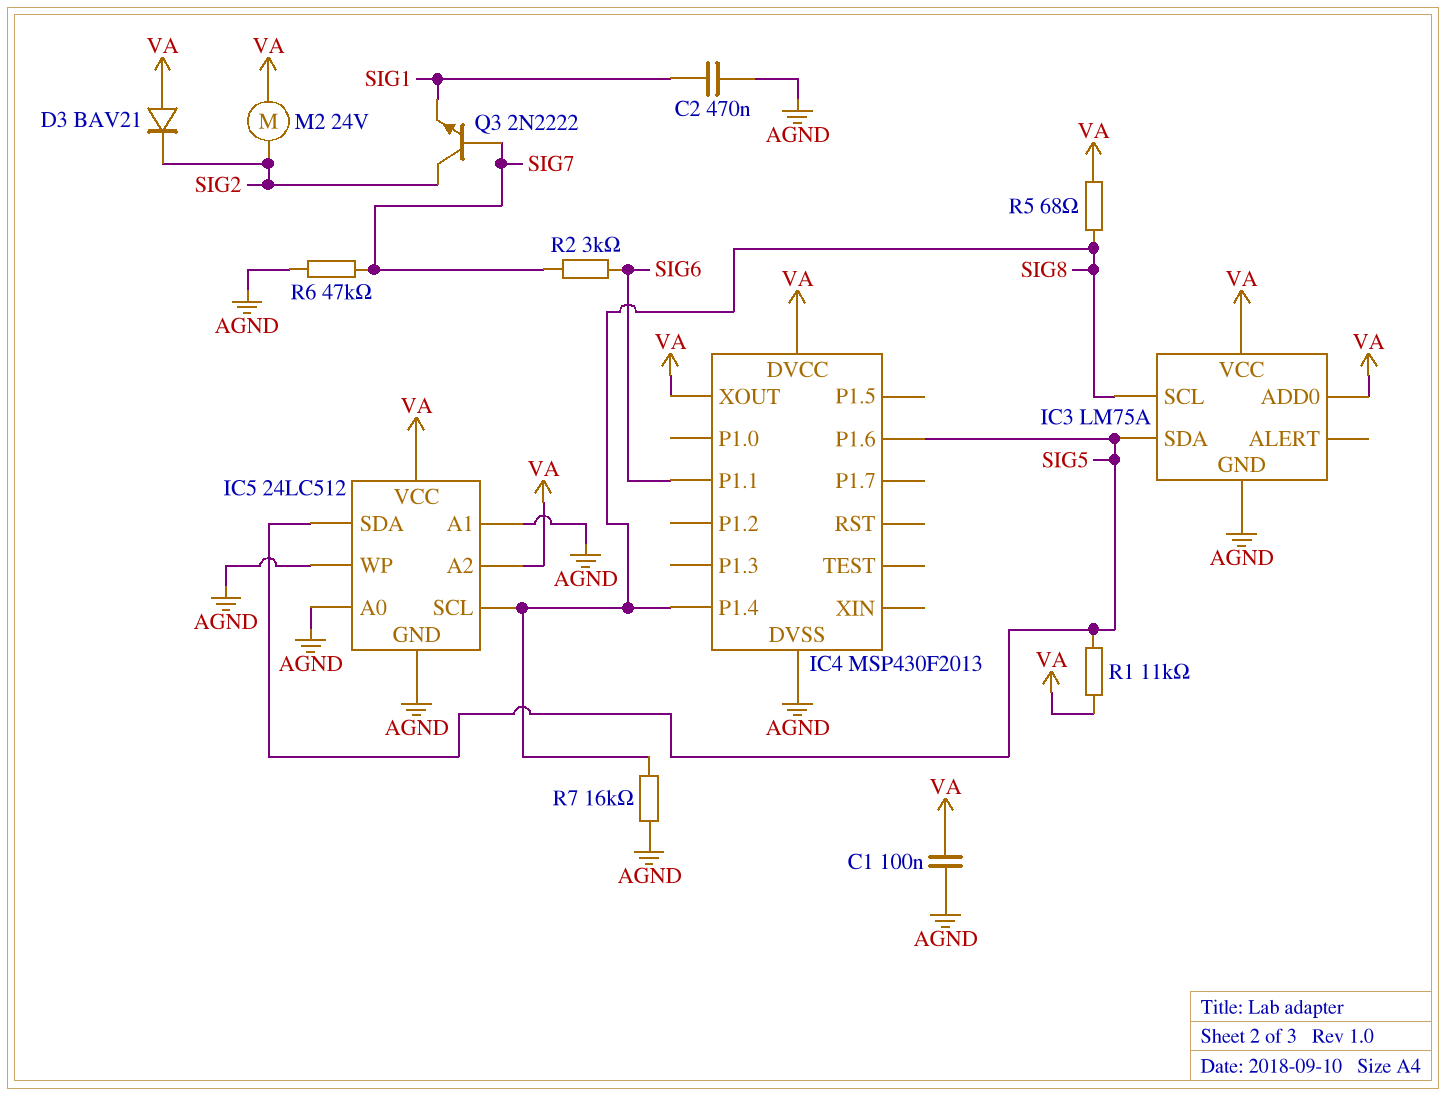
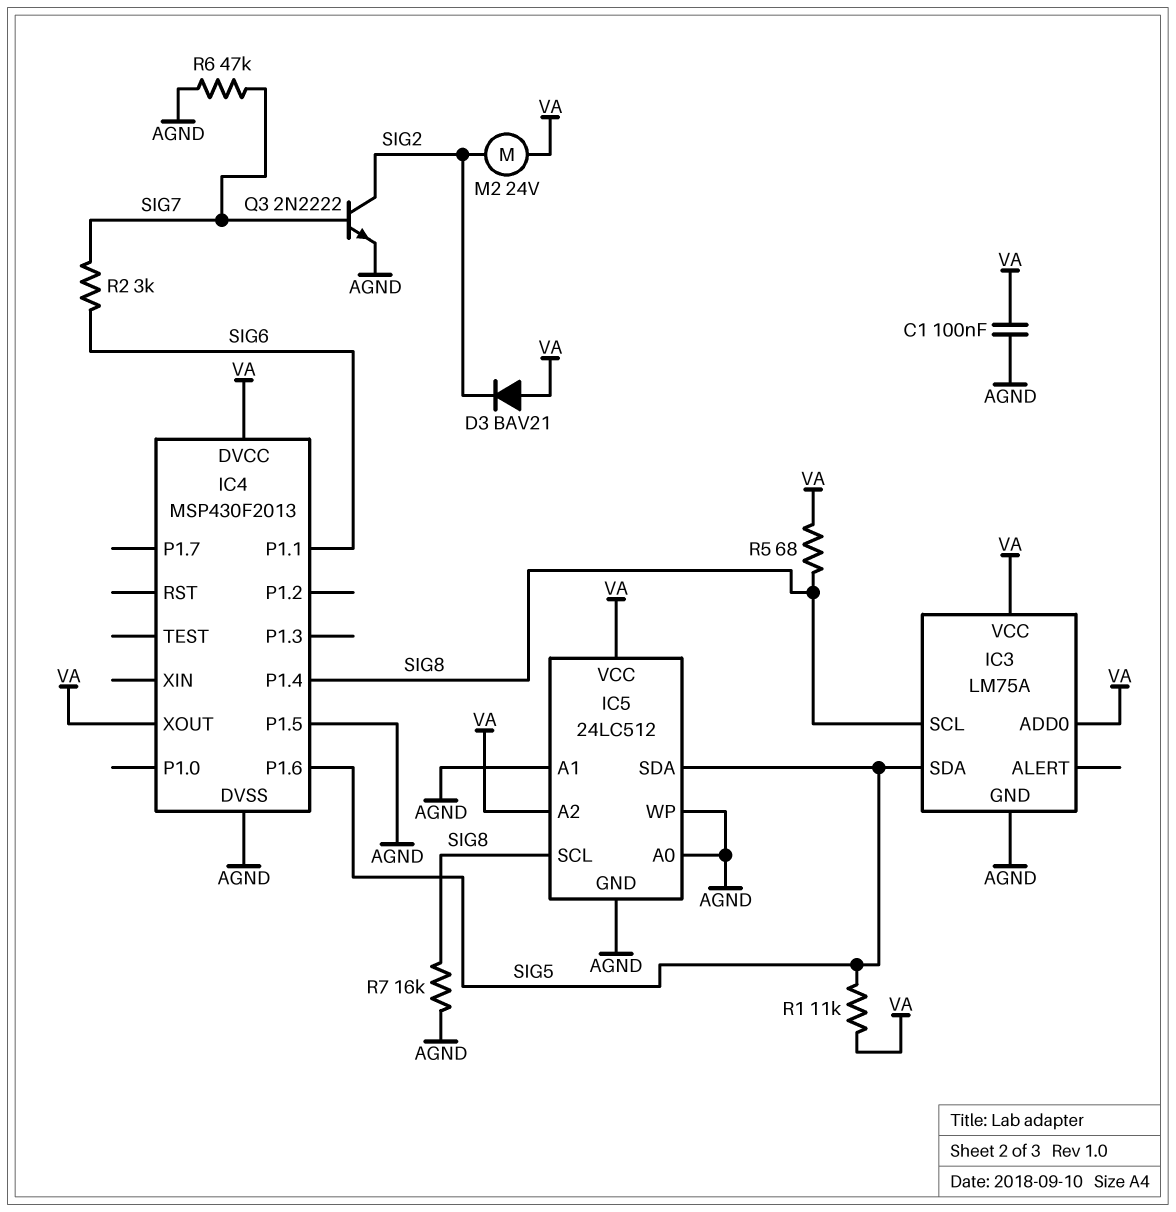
C2: 470nF (AGND, SIG1) -> none
IC4 pin P1.5: none -> AGND
Q3: NPN 2N2222 (B SIG7, C SIG2, E SIG1) -> NPN 2N2222 (B SIG7, C SIG2, E AGND)

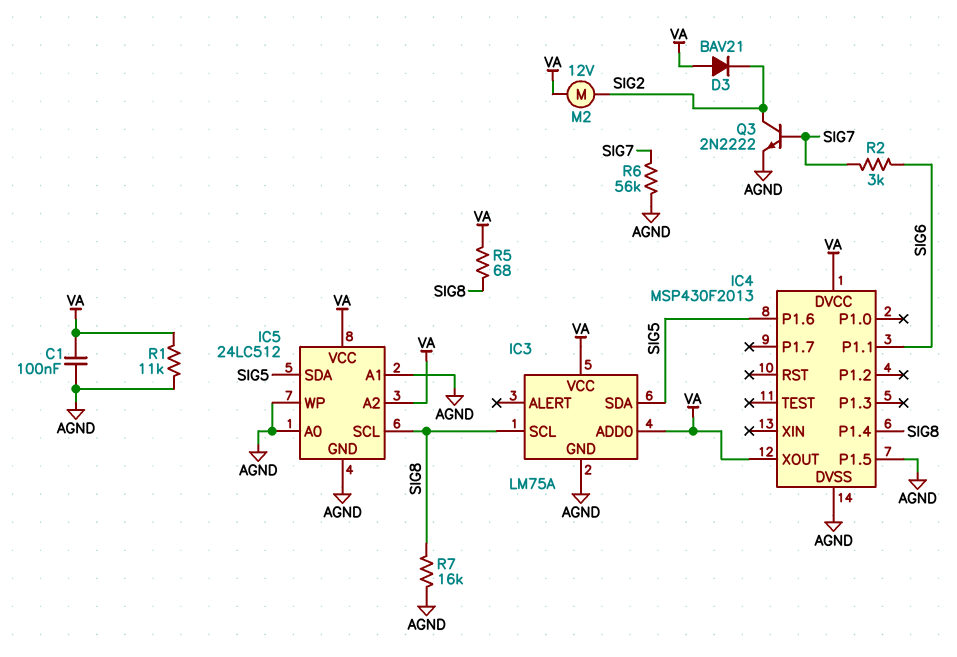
M2: motor 24V (SIG2, VA) -> motor 12V (SIG2, VA)
R1: 11k (SIG5, VA) -> 11k (AGND, VA)
R6: 47k (AGND, SIG7) -> 56k (AGND, SIG7)

